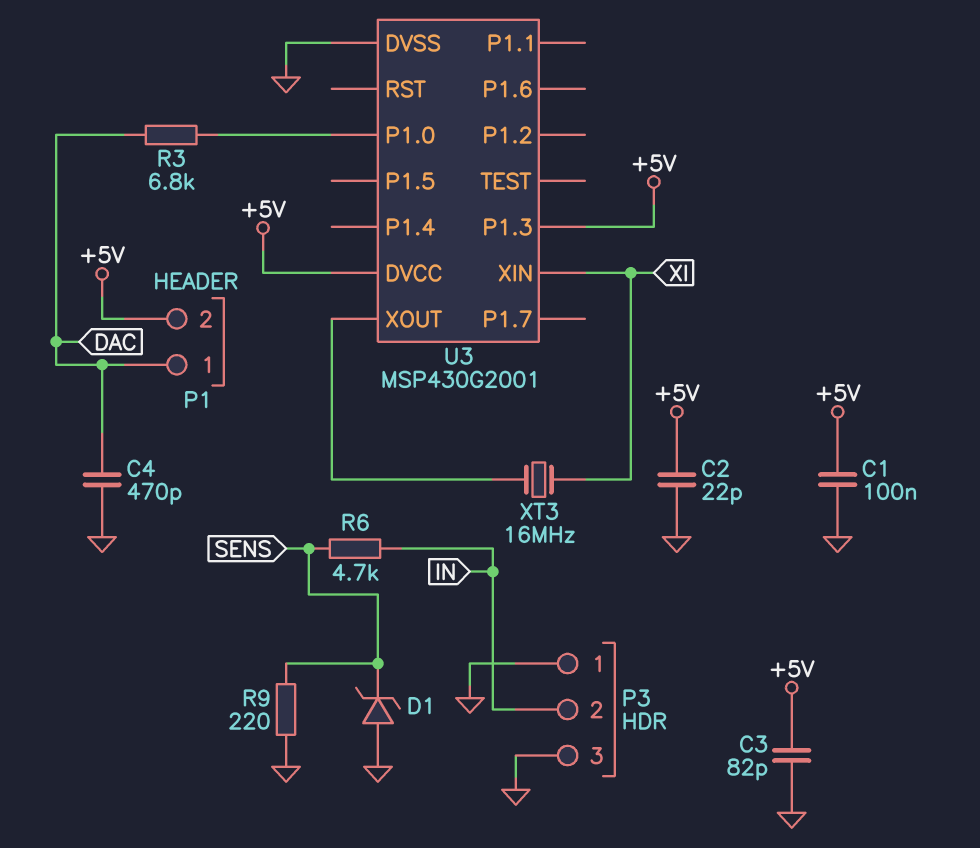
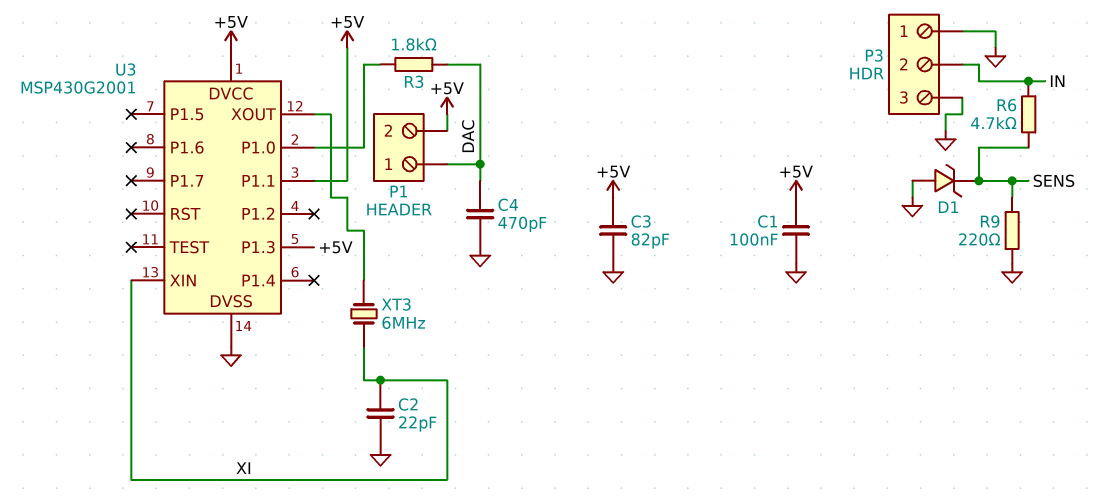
C2: 22pF (+5V, GND) -> 22pF (GND, XI)
R3: 6.8k (DAC, U3/P1.0) -> 1.8k (DAC, U3/P1.0)
U3 pin P1.1: none -> +5V
XT3: 16MHz (U3/XOUT, XI) -> 6MHz (U3/XOUT, XI)

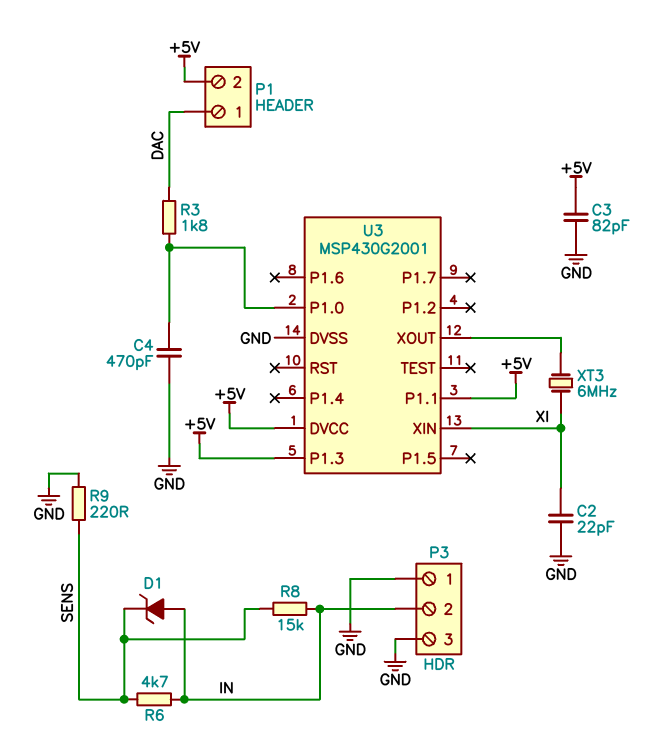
C1: 100nF (+5V, GND) -> none
C4: 470pF (DAC, GND) -> 470pF (GND, U3/P1.0)
D1: zener (A GND, K SENS) -> zener (A IN, K SENS)
R8: none -> 15k (IN, SENS)

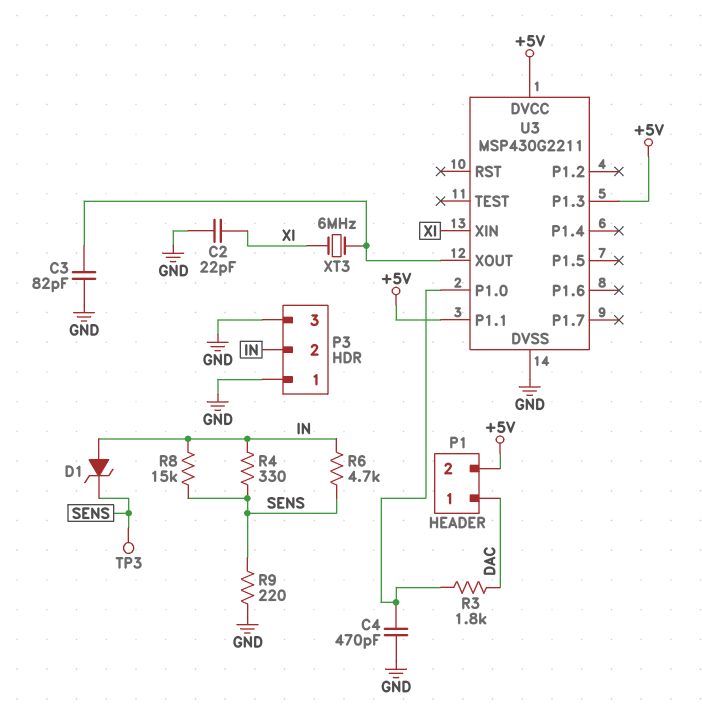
C3: 82pF (+5V, GND) -> 82pF (GND, U3/XOUT)
R4: none -> 330 (IN, SENS)
TP3: none -> test point (SENS)
U3: MSP430G2001 -> MSP430G2211

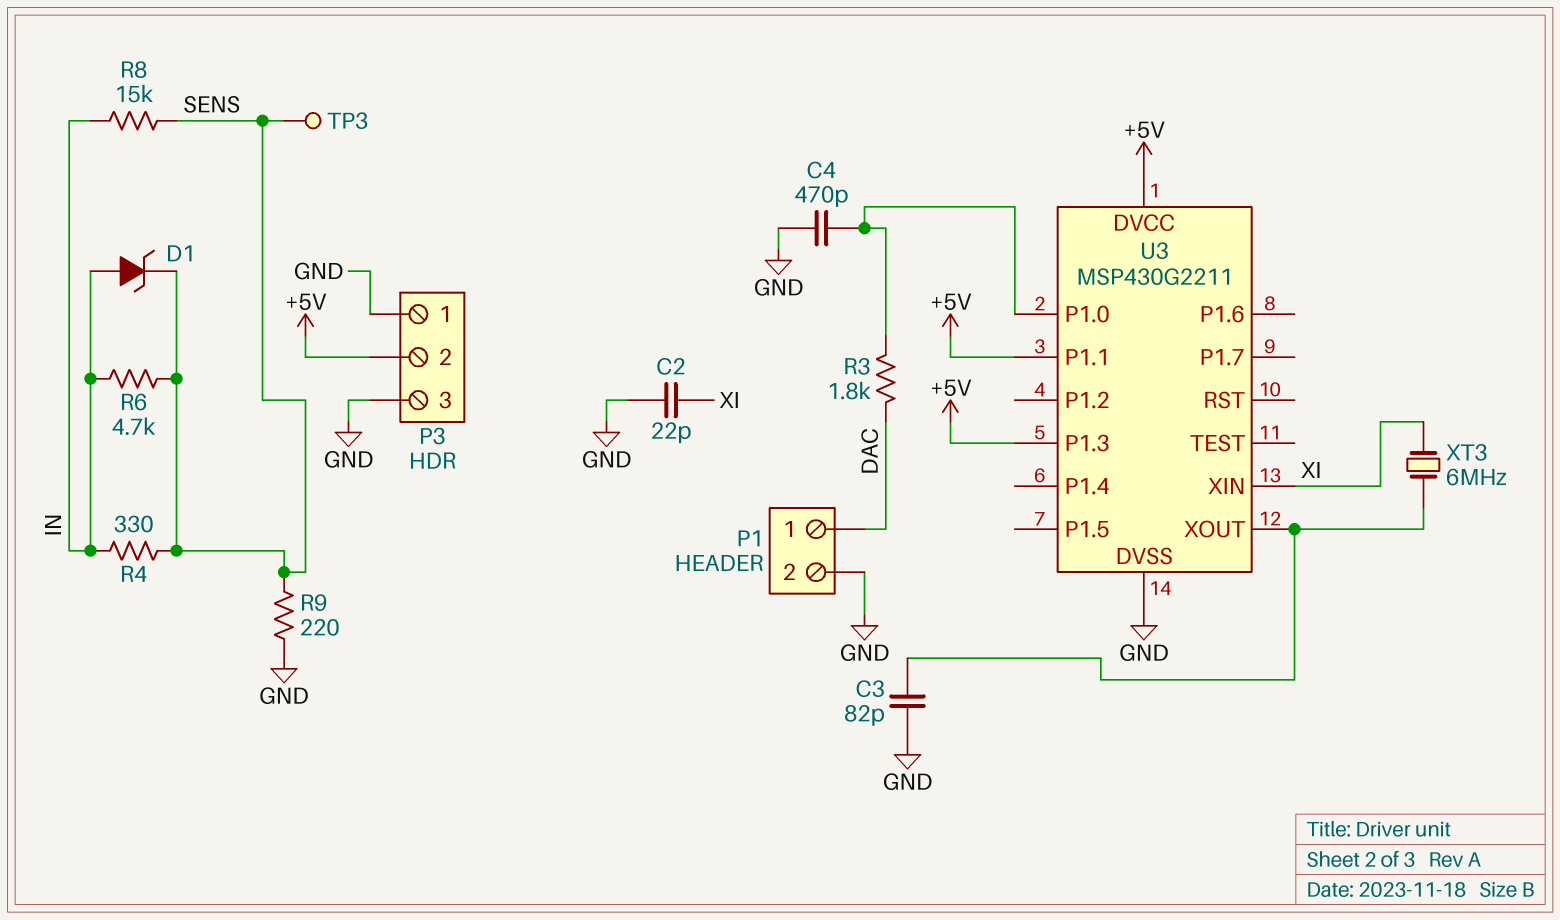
P1 pin 2: +5V -> GND
P3 pin 2: IN -> +5V

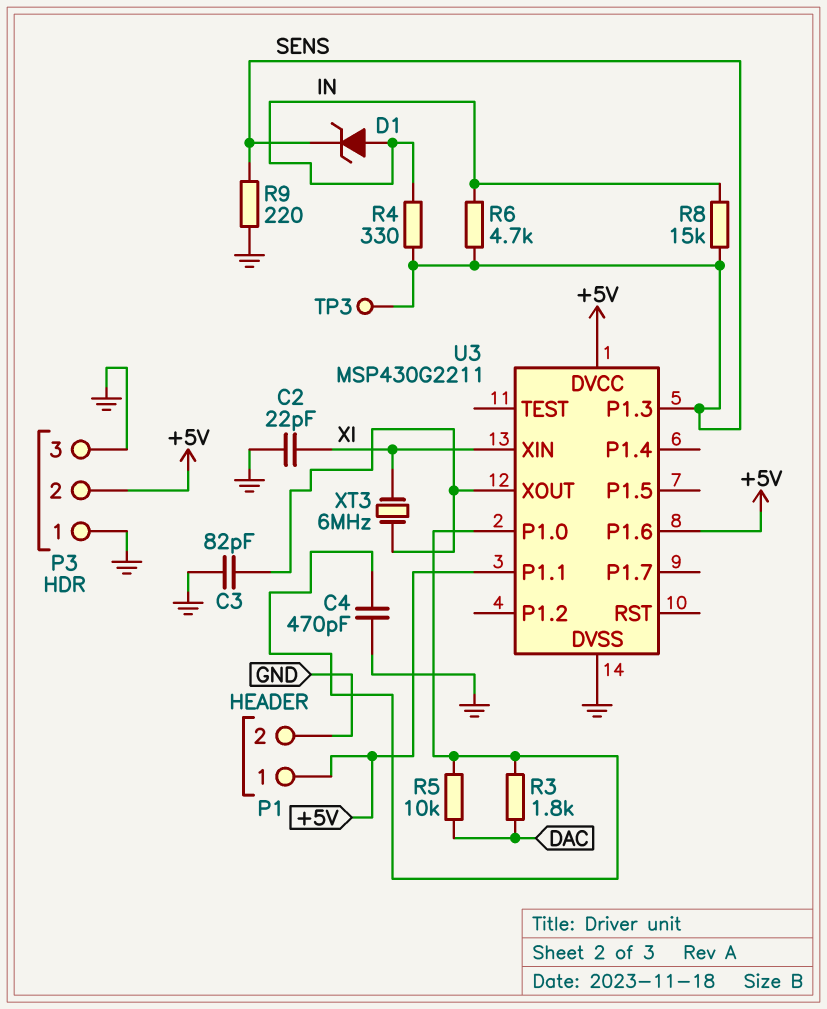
P1 pin 1: DAC -> +5V
R5: none -> 10k (DAC, U3/P1.0)
U3 pin P1.3: +5V -> SENS
U3 pin P1.6: none -> +5V

